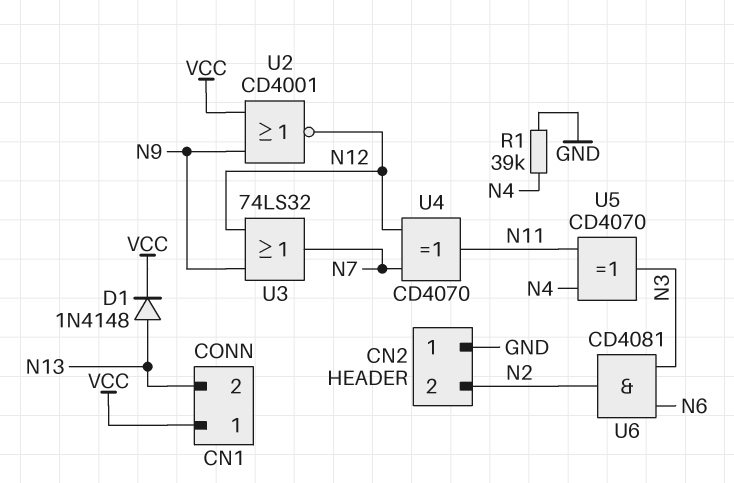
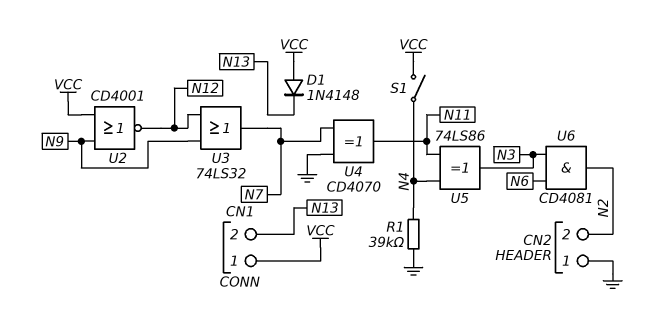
D1: diode 1N4148 (A N13, K VCC) -> diode 1N4148 (A VCC, K N13)
S1: none -> switch (N4, VCC)
U4: XOR CD4070 (in N7, in N12, out N11) -> XOR CD4070 (in GND, in N7, out N11)
U5: XOR CD4070 (in N4, in N11, out N3) -> XOR 74LS86 (in N4, in N11, out N3)

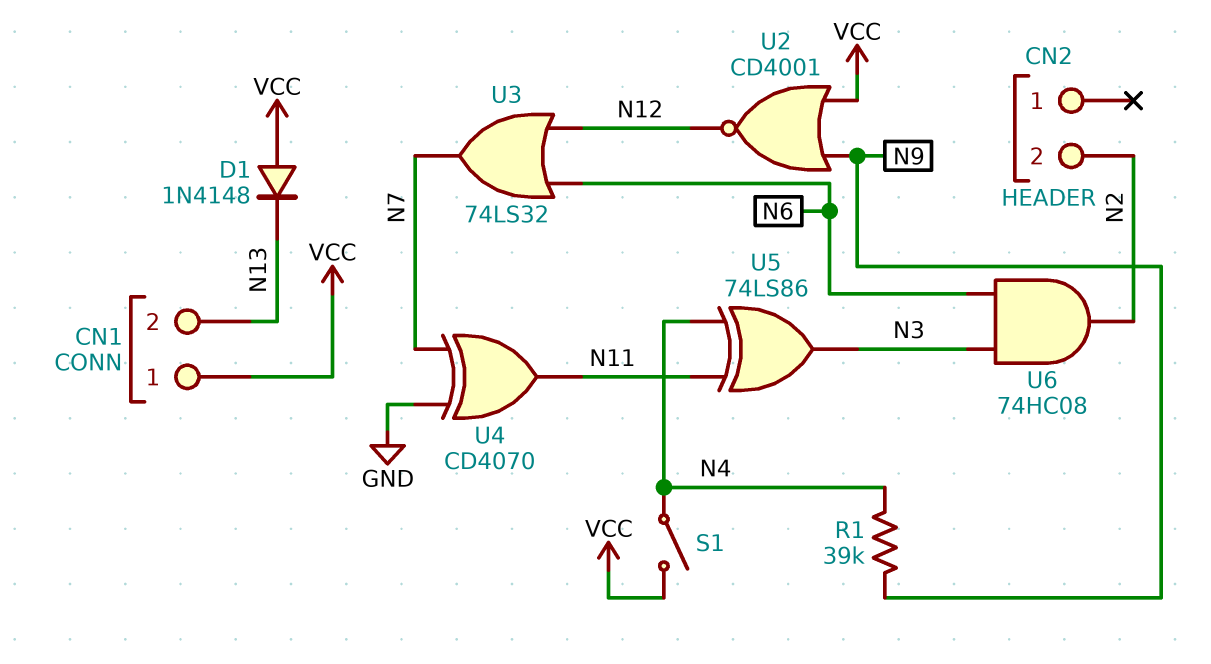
CN2 pin 1: GND -> none
R1: 39k (GND, N4) -> 39k (N4, N9)
U3: OR 74LS32 (in N9, in N12, out N7) -> OR 74LS32 (in N6, in N12, out N7)
U6: AND CD4081 (in N3, in N6, out N2) -> AND 74HC08 (in N3, in N6, out N2)

